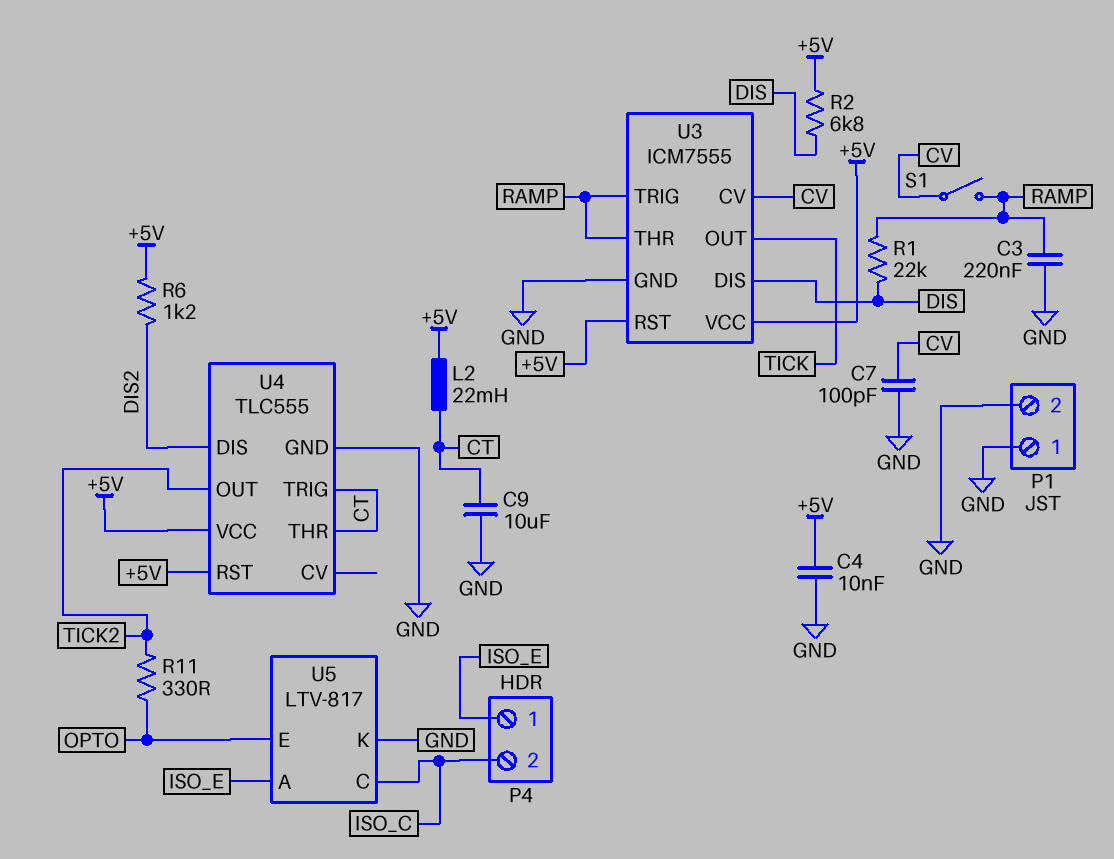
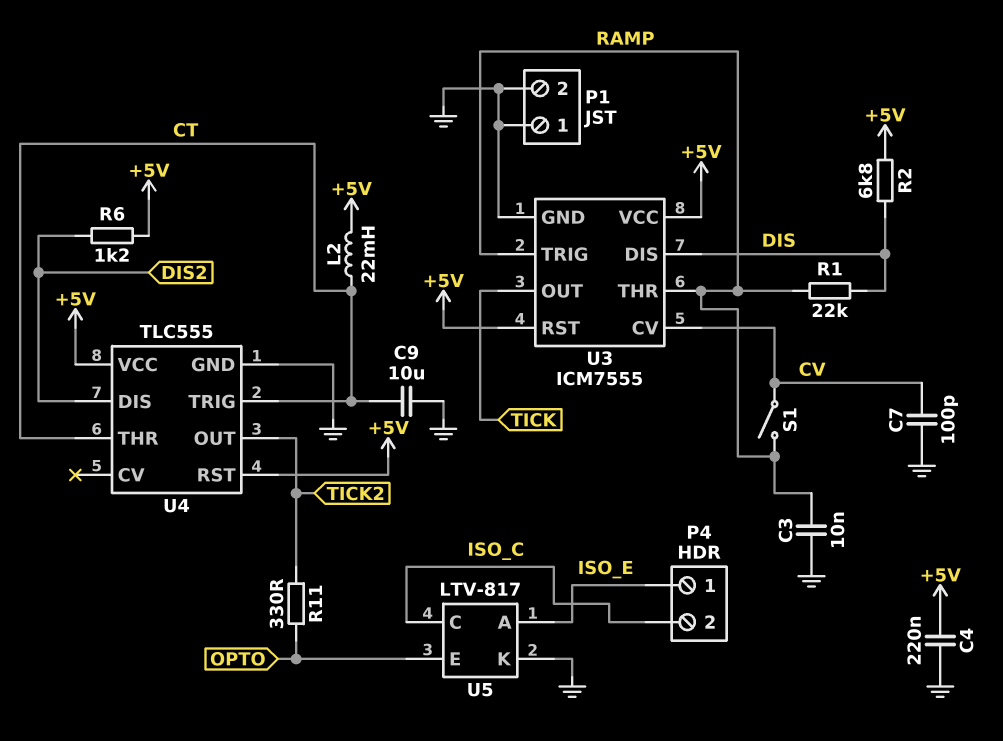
C3: 220nF (GND, RAMP) -> 10nF (GND, RAMP)
C4: 10nF (+5V, GND) -> 220nF (+5V, GND)

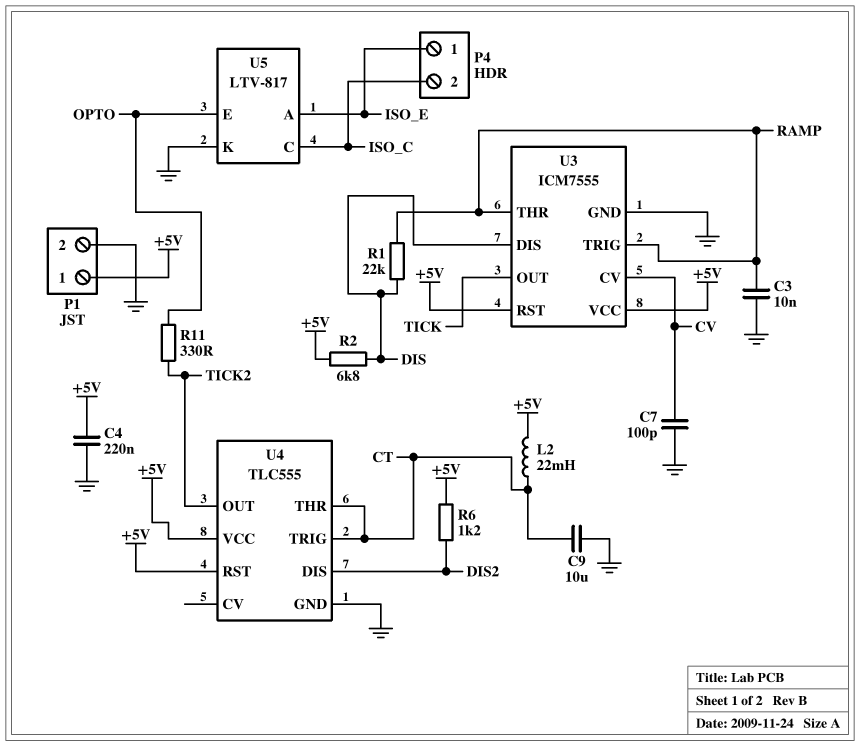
P1 pin 1: GND -> +5V
S1: switch (CV, RAMP) -> none

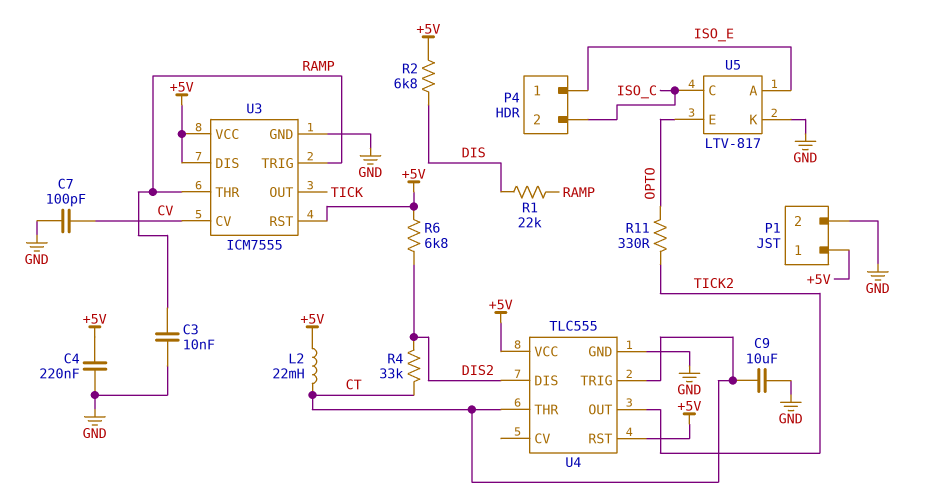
R4: none -> 33k (CT, DIS2)
R6: 1.2k (+5V, DIS2) -> 6.8k (+5V, DIS2)
U3 pin DIS: DIS -> +5V

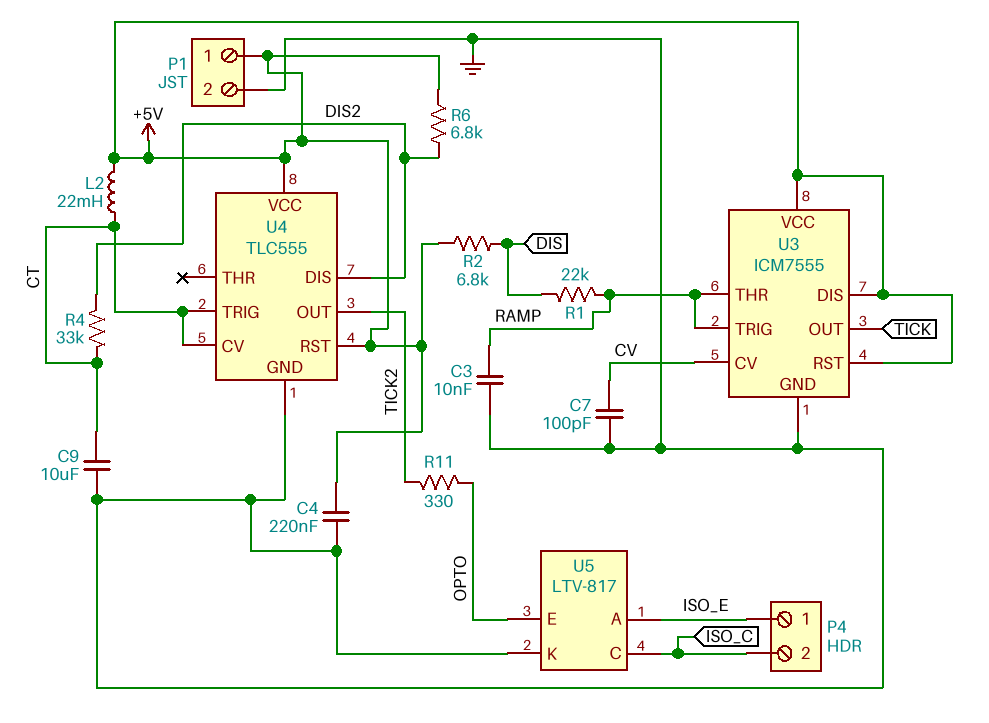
U4 pin CV: none -> CT
U4 pin THR: CT -> none

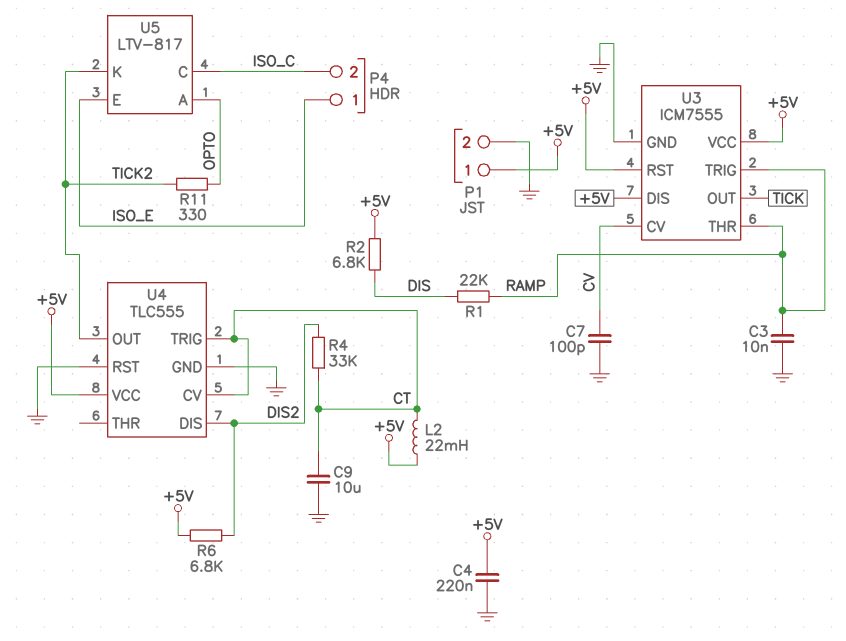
U4 pin RST: +5V -> GND
U5 pin A: ISO_E -> OPTO
U5 pin E: OPTO -> ISO_E
U5 pin K: GND -> TICK2

